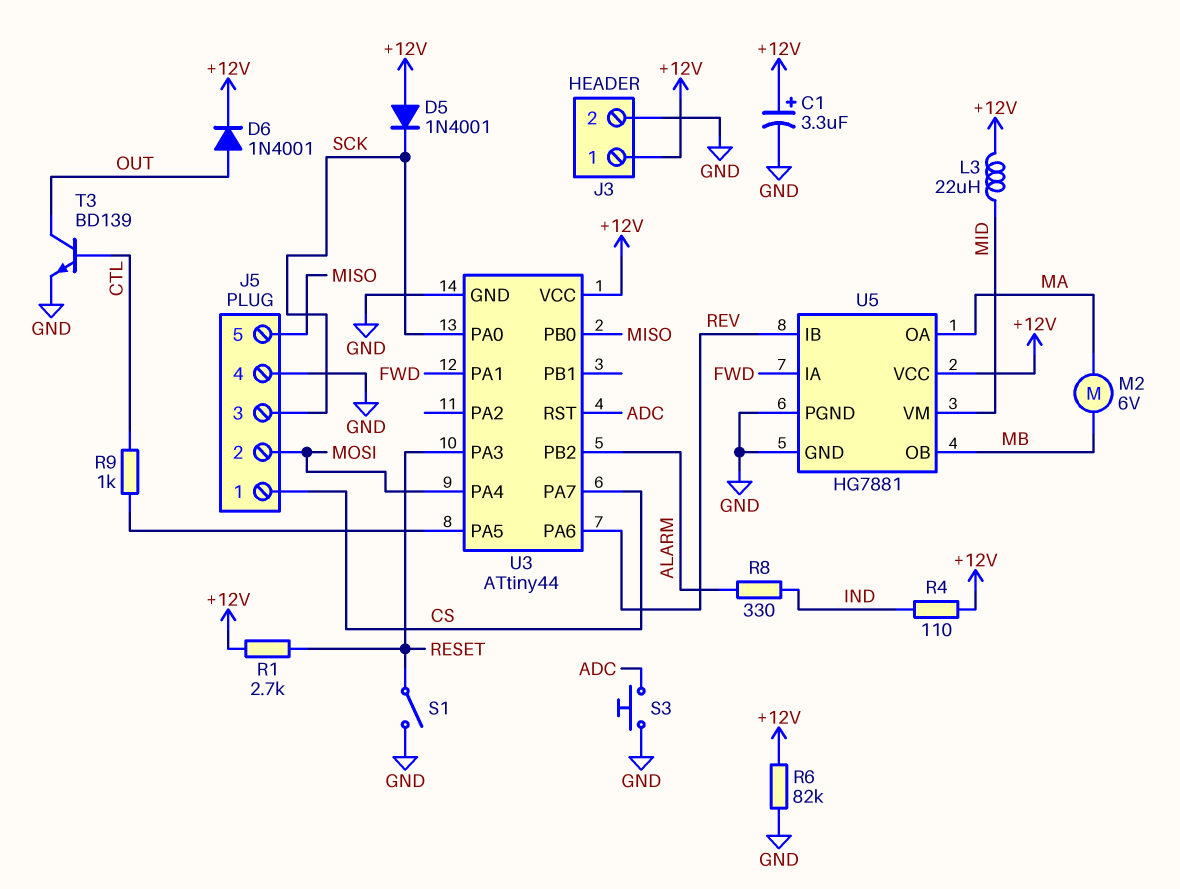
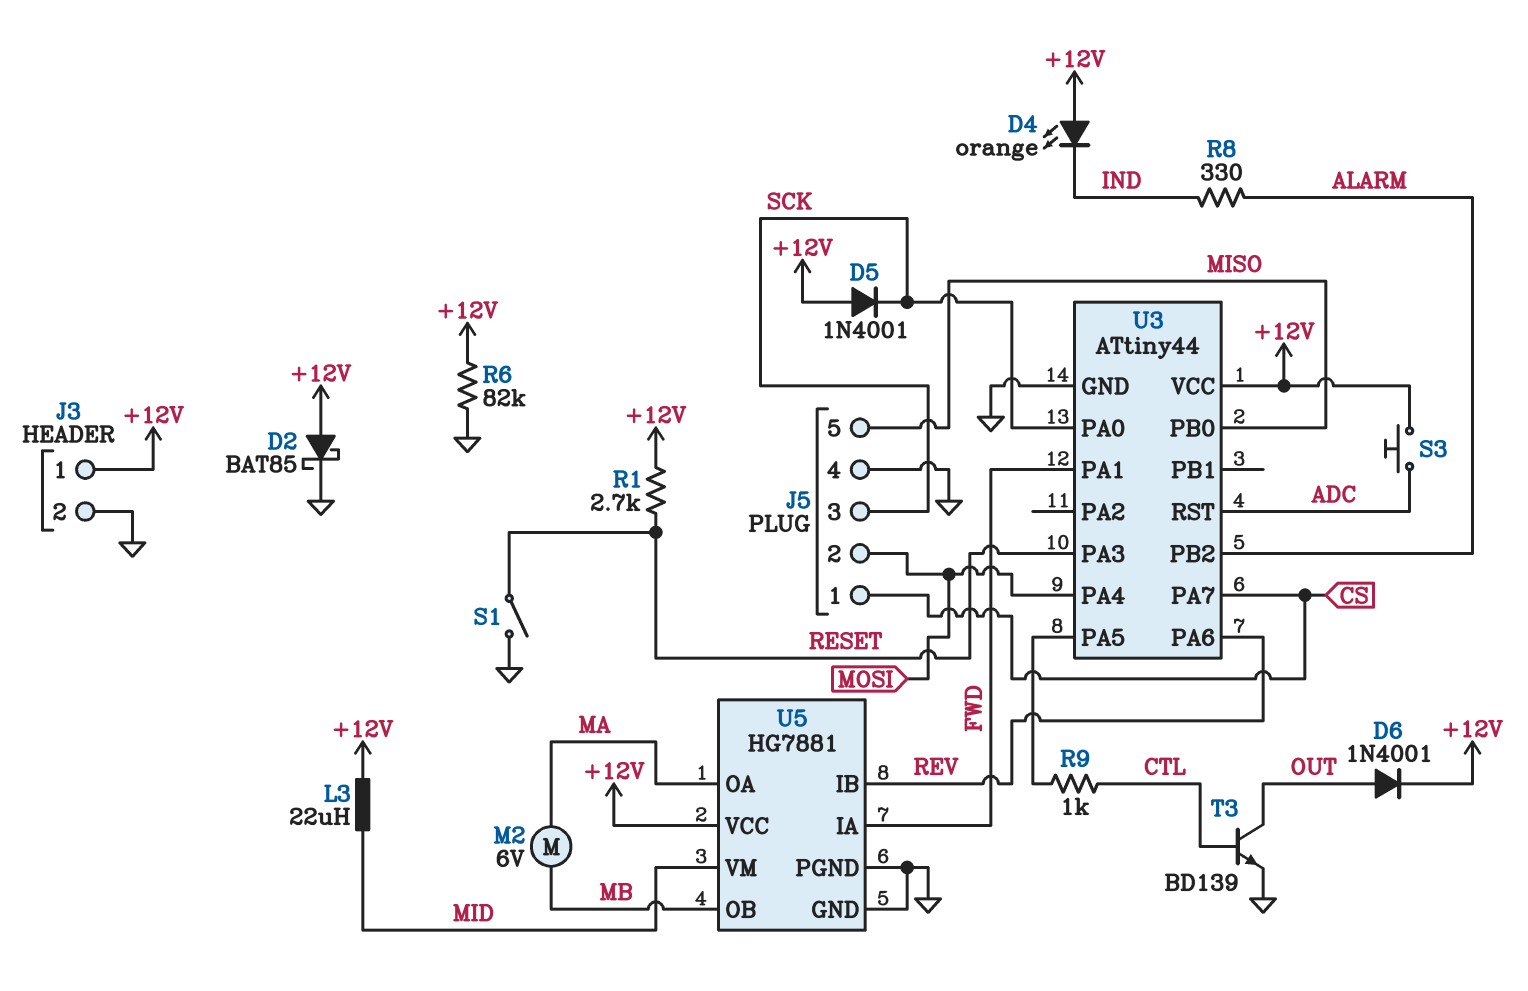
C1: 3.3uF (plus +12V, minus GND) -> none
D2: none -> schottky BAT85 (A +12V, K GND)
D4: none -> LED orange (A +12V, K IND)
R4: 110 (+12V, IND) -> none
S3: button (ADC, GND) -> button (+12V, ADC)

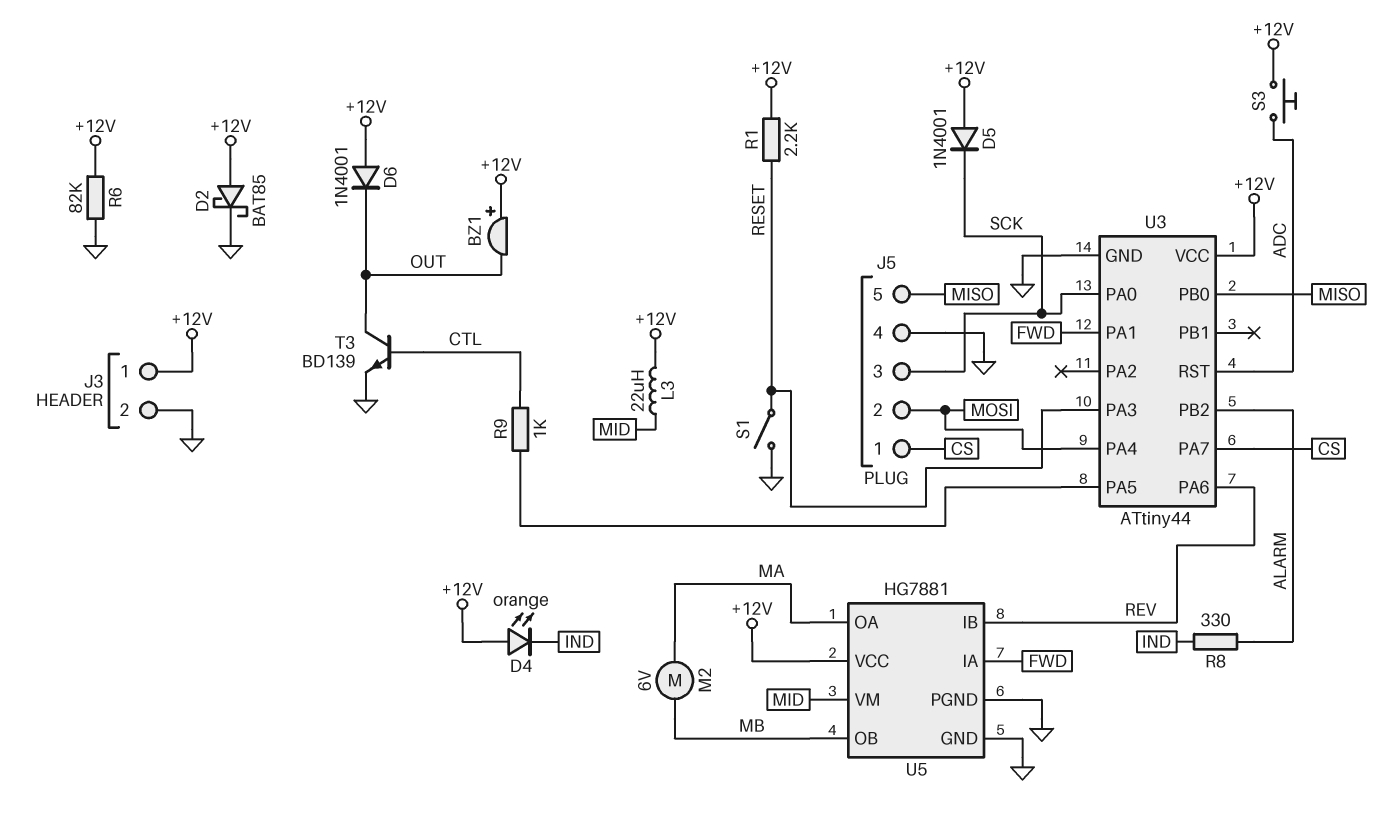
BZ1: none -> buzzer (plus +12V, minus OUT)
D6: diode 1N4001 (A OUT, K +12V) -> diode 1N4001 (A +12V, K OUT)
R1: 2.7k (+12V, RESET) -> 2.2k (+12V, RESET)

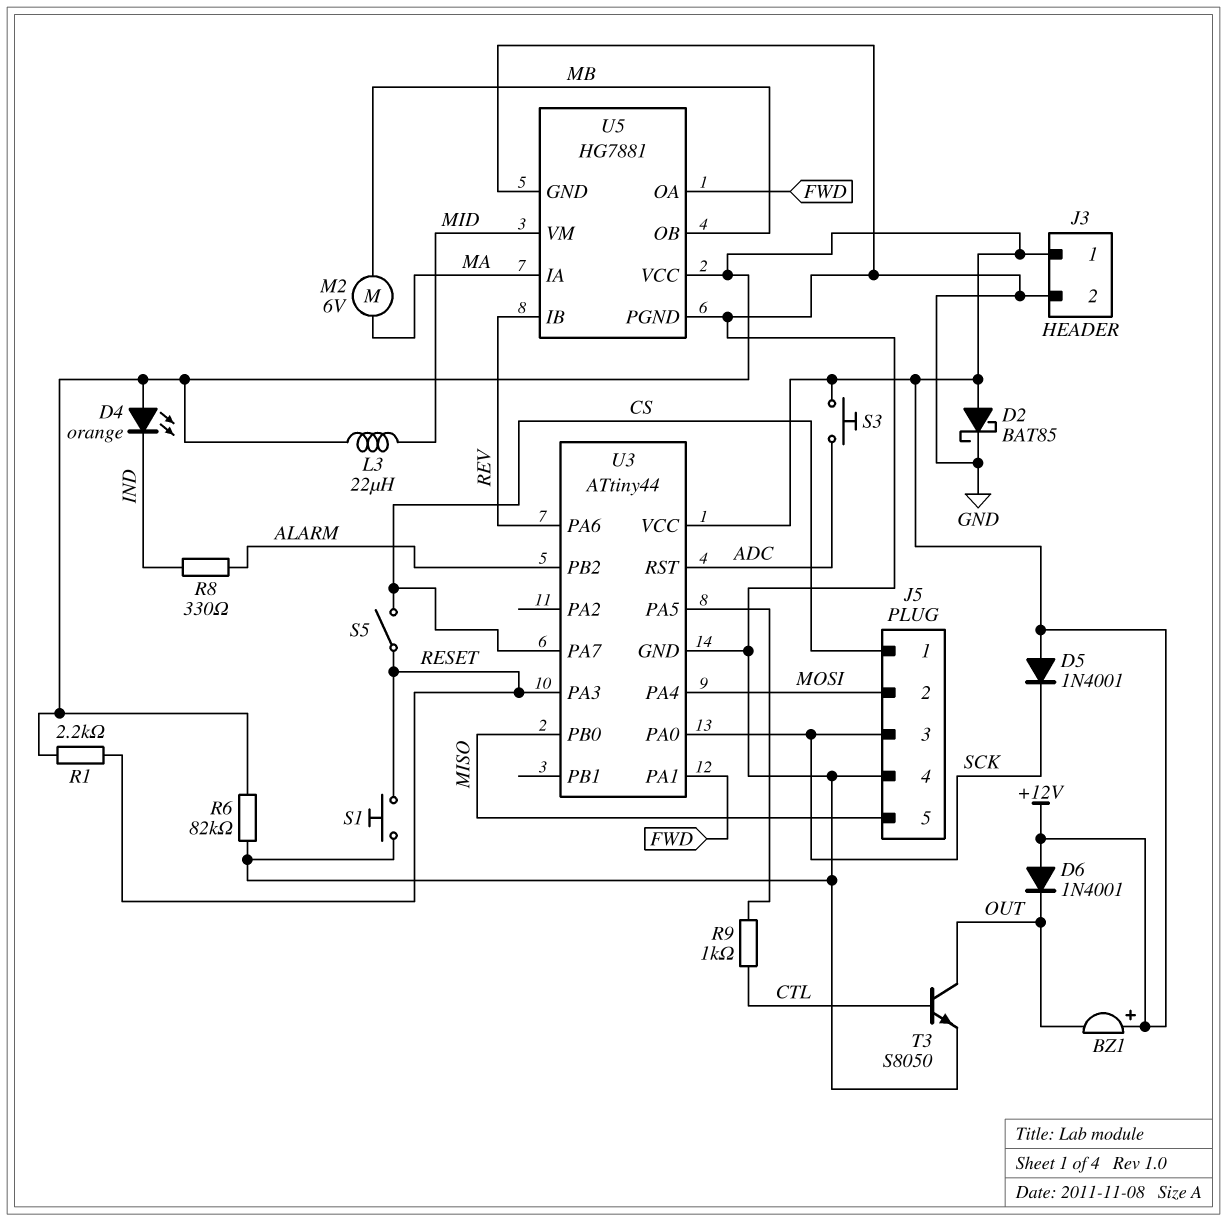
S1: switch (GND, RESET) -> button (GND, RESET)
S5: none -> switch (CS, RESET)
T3: NPN BD139 (B CTL, C OUT, E GND) -> NPN S8050 (B CTL, C OUT, E GND)
U5 pin IA: FWD -> MA
U5 pin OA: MA -> FWD

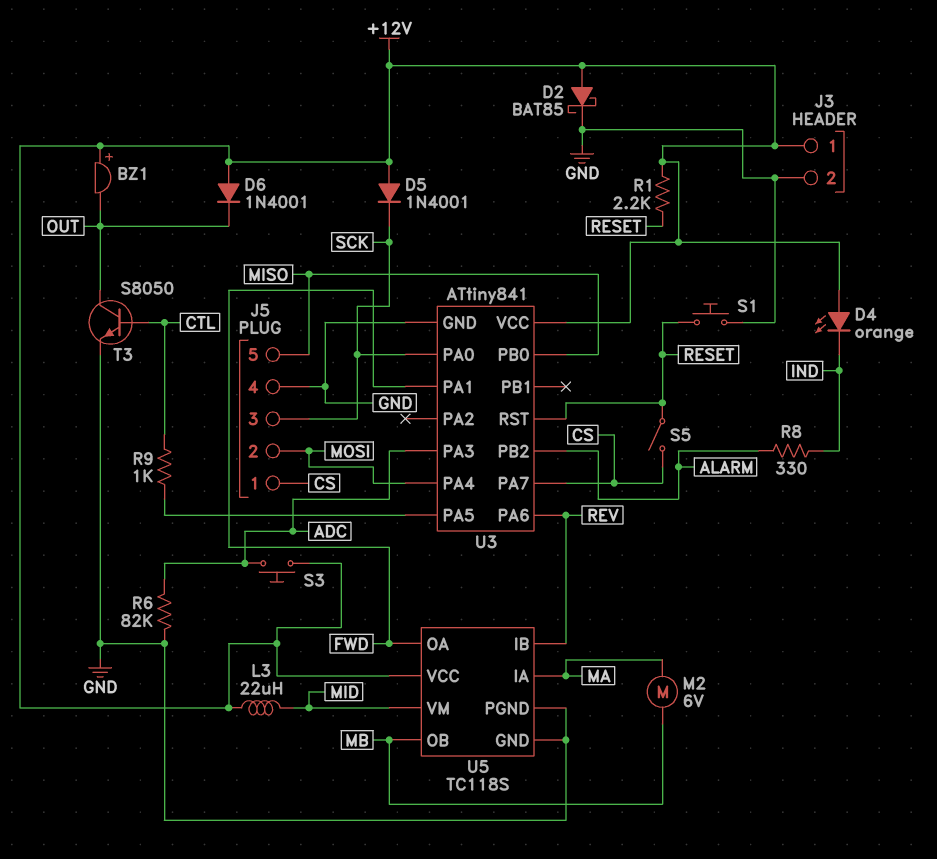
R6: 82k (+12V, GND) -> 82k (ADC, GND)
U3: ATtiny44 -> ATtiny841
U3 pin PA3: RESET -> ADC
U3 pin RST: ADC -> RESET
U5: HG7881 -> TC118S

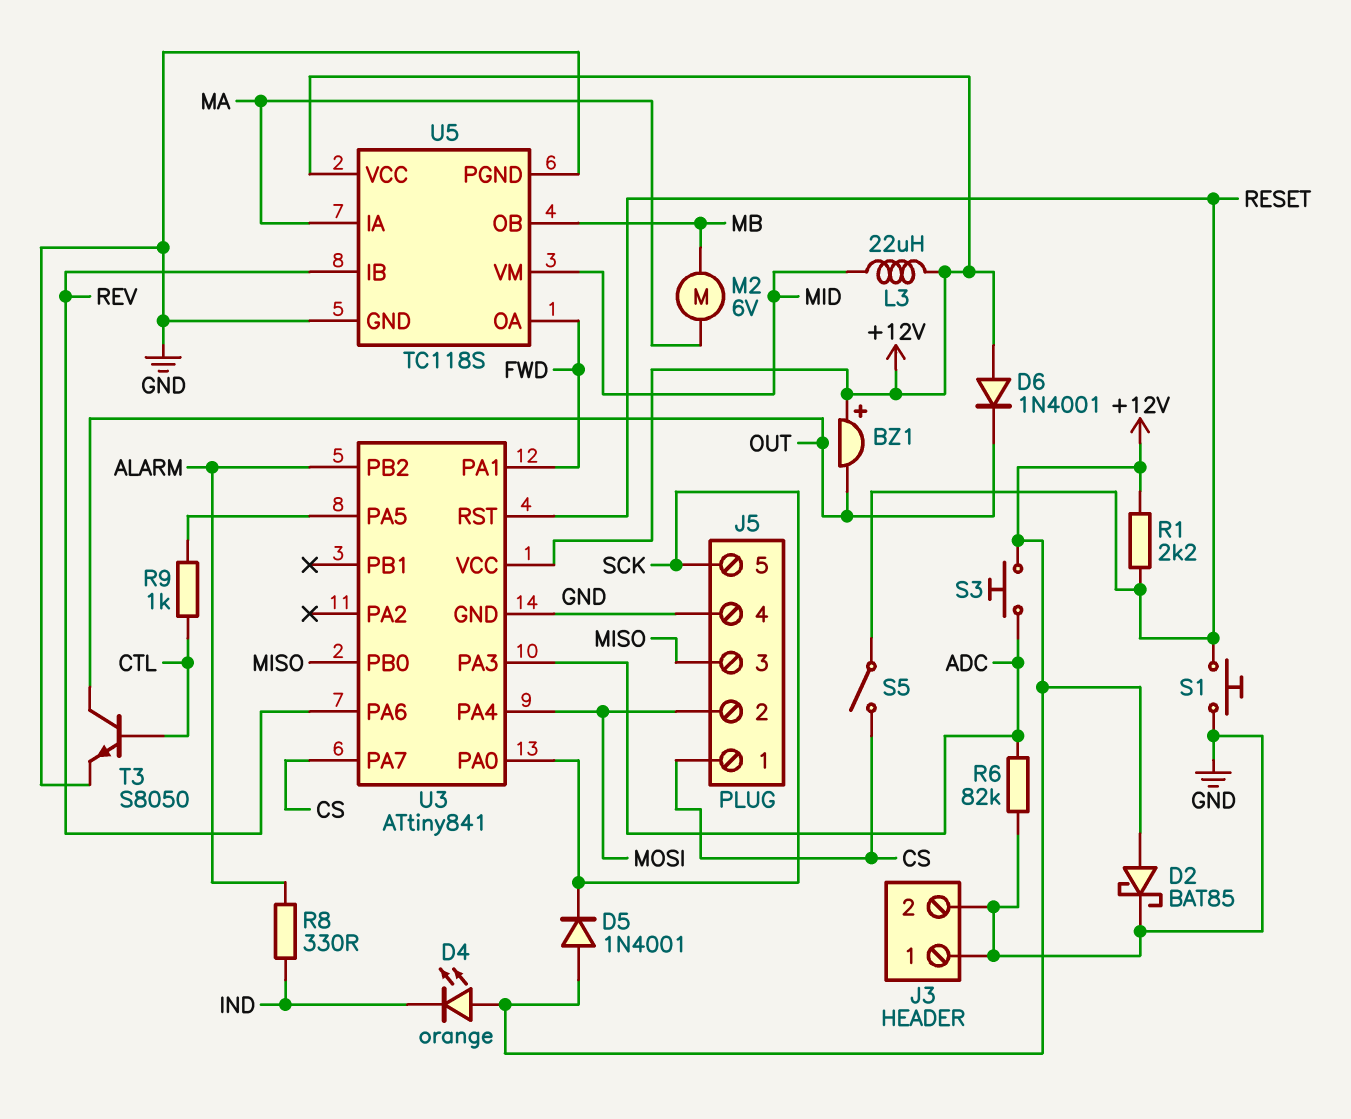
J3 pin 1: +12V -> GND
J5 pin 3: SCK -> MISO
J5 pin 5: MISO -> SCK

